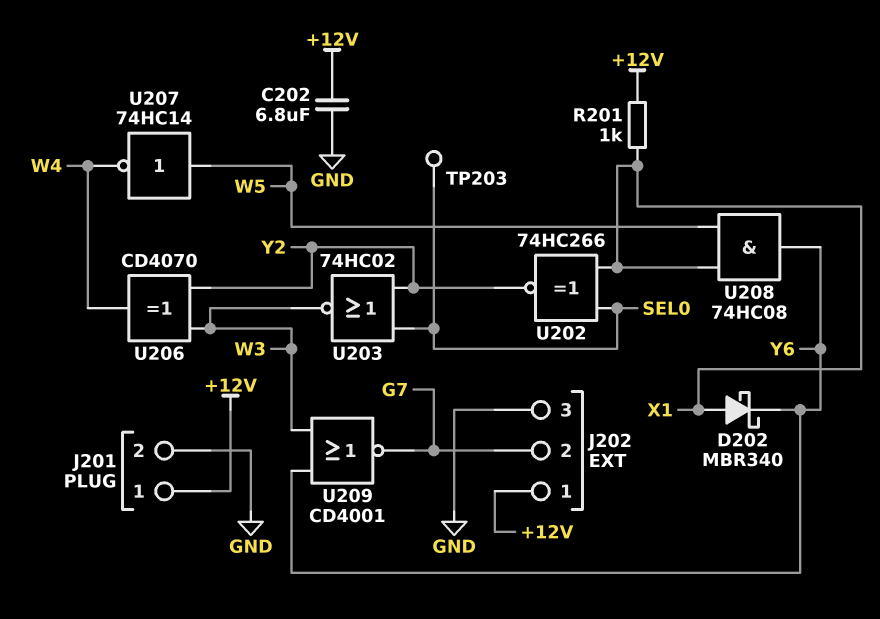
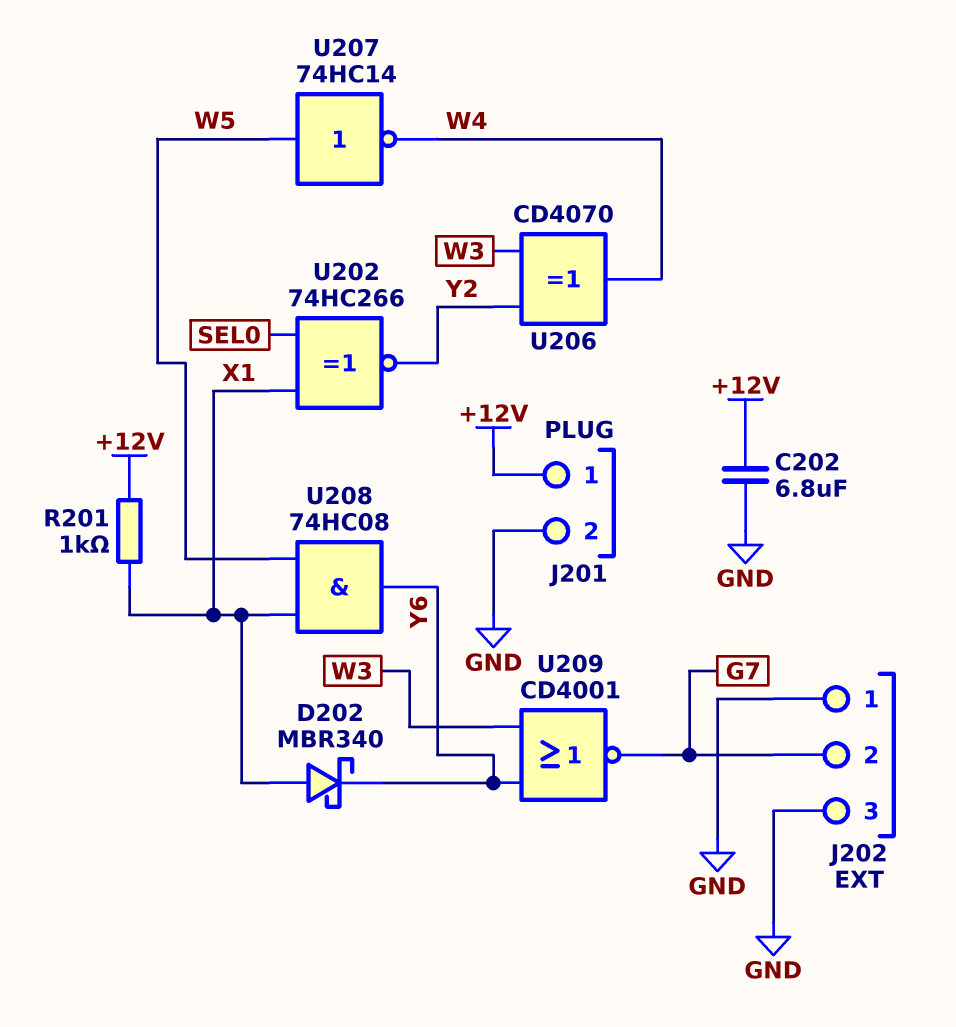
J202 pin 1: +12V -> GND
TP203: test point (SEL0) -> none
U203: NOR 74HC02 (in SEL0, in Y2, out W3) -> none

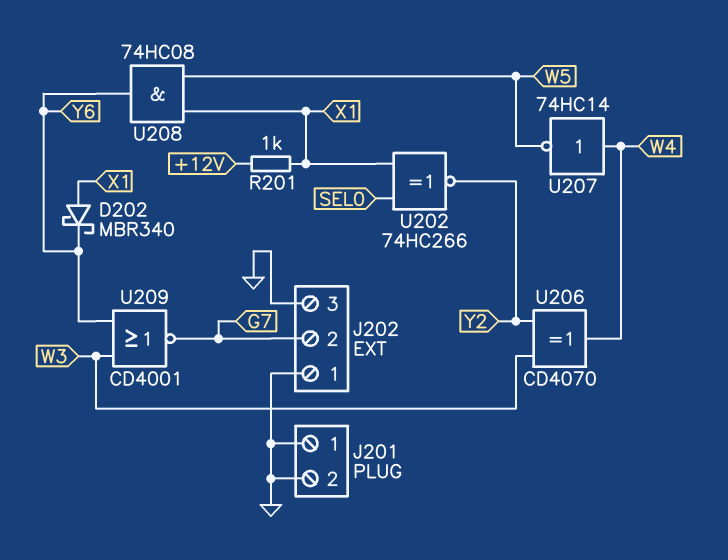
C202: 6.8uF (+12V, GND) -> none
J201 pin 1: +12V -> GND
U207: NOT 74HC14 (in W5, out W4) -> NOT 74HC14 (in W4, out W5)

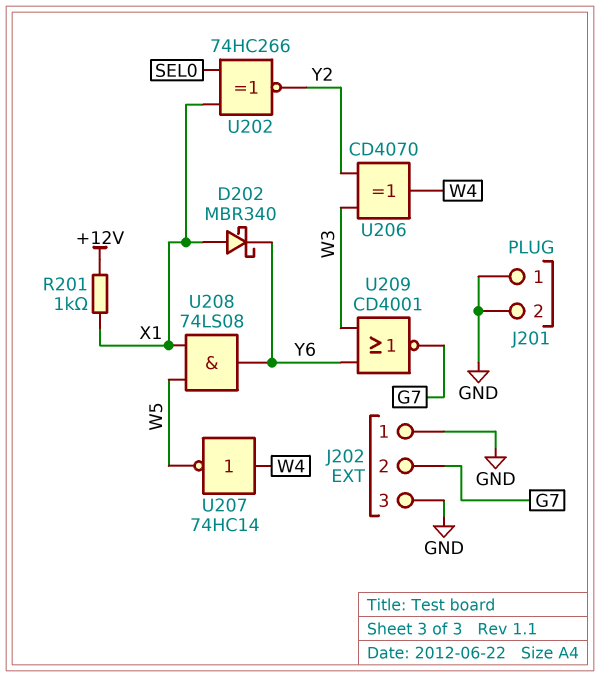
U208: AND 74HC08 (in W5, in X1, out Y6) -> AND 74LS08 (in W5, in X1, out Y6)

